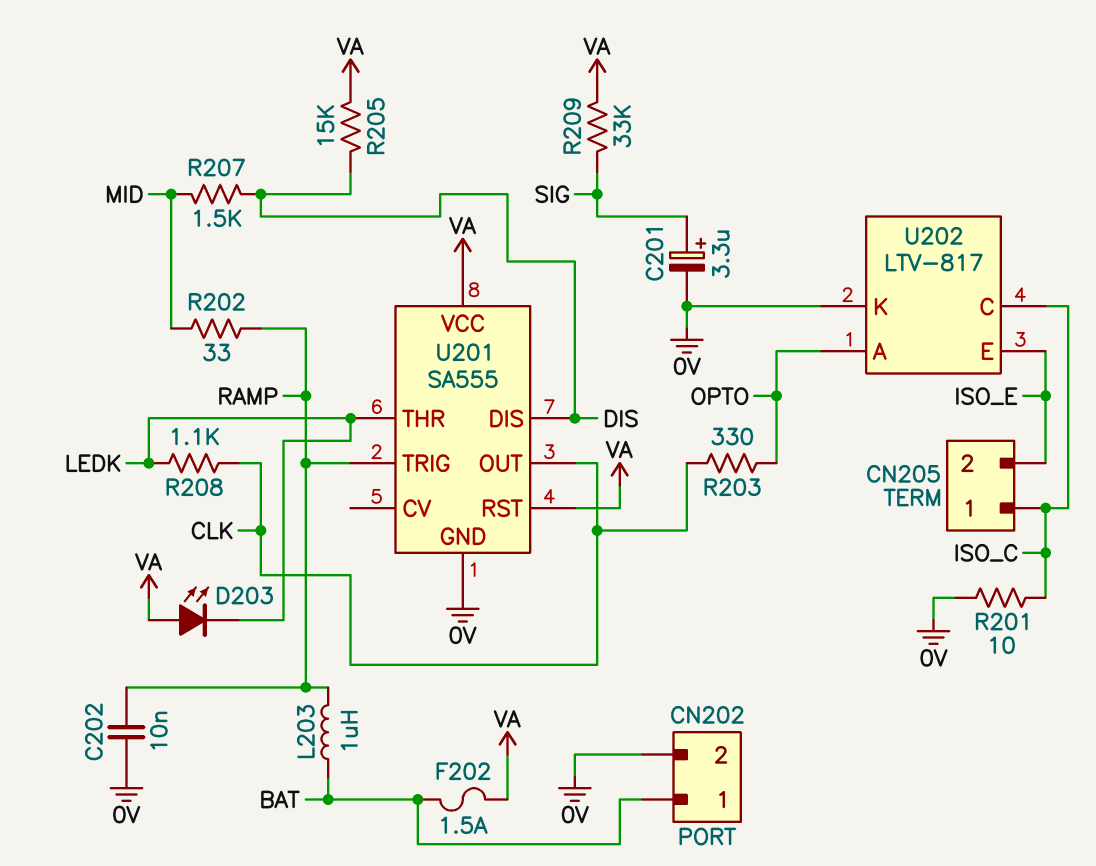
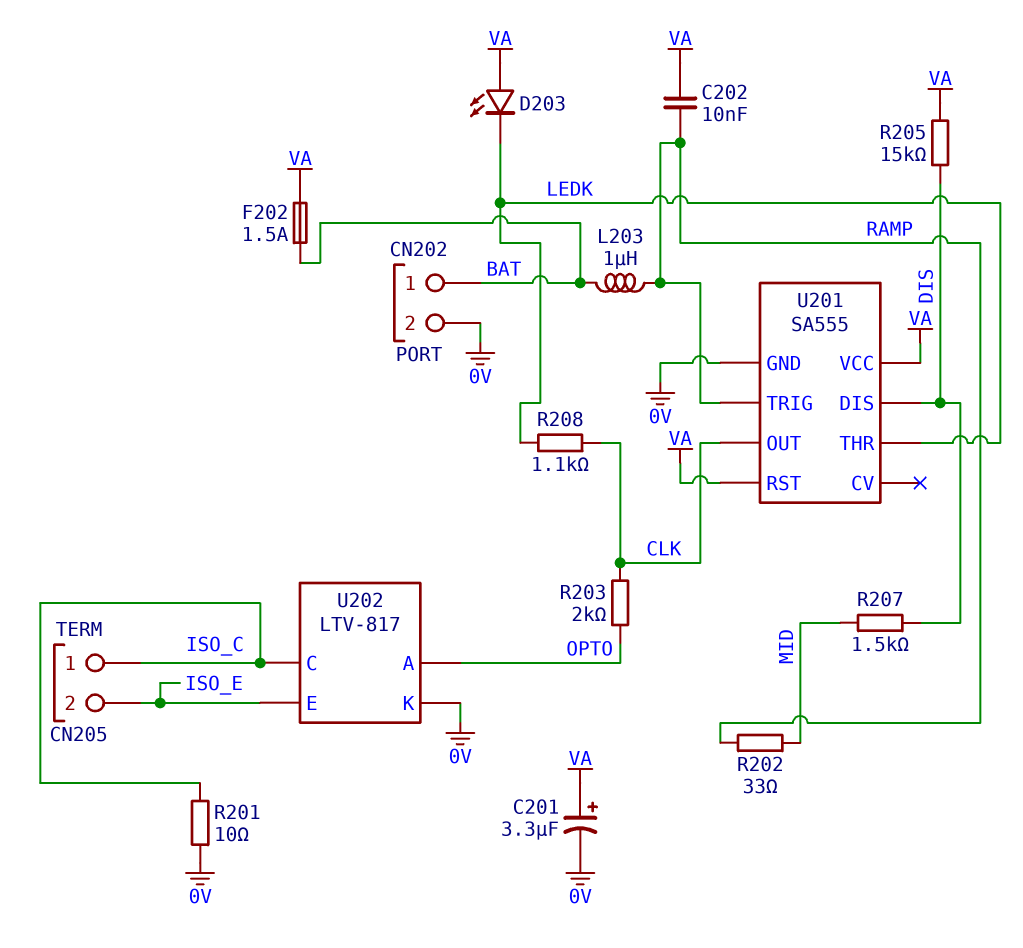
C201: 3.3uF (plus SIG, minus 0V) -> 3.3uF (plus VA, minus 0V)
C202: 10nF (0V, RAMP) -> 10nF (RAMP, VA)
R203: 330 (CLK, OPTO) -> 2k (CLK, OPTO)
R209: 33k (SIG, VA) -> none

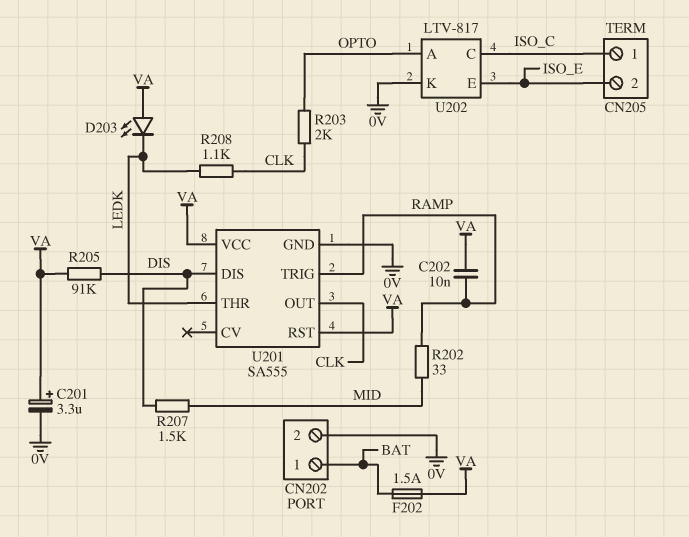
L203: 1uH (BAT, RAMP) -> none
R201: 10 (0V, ISO_C) -> none
R205: 15k (DIS, VA) -> 91k (DIS, VA)

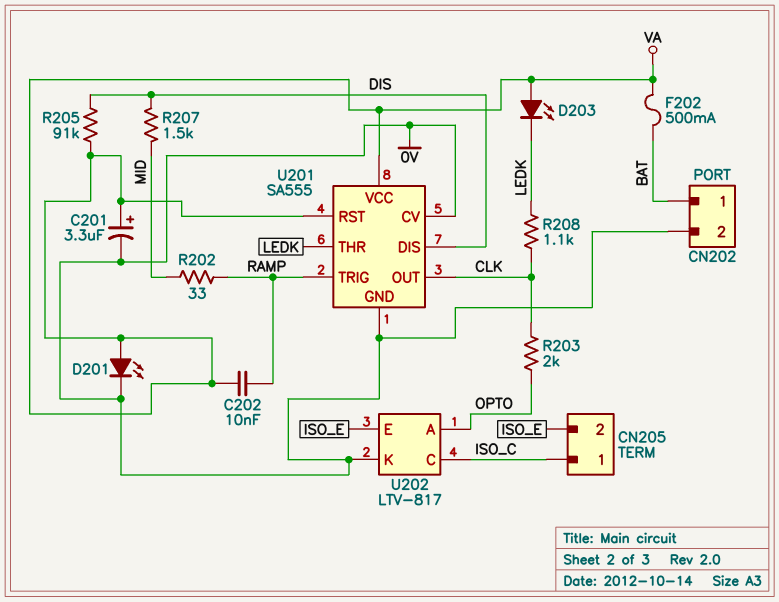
D201: none -> LED (A VA, K 0V)
F202: 1.5A (BAT, VA) -> 500mA (BAT, VA)
U201 pin CV: none -> 0V

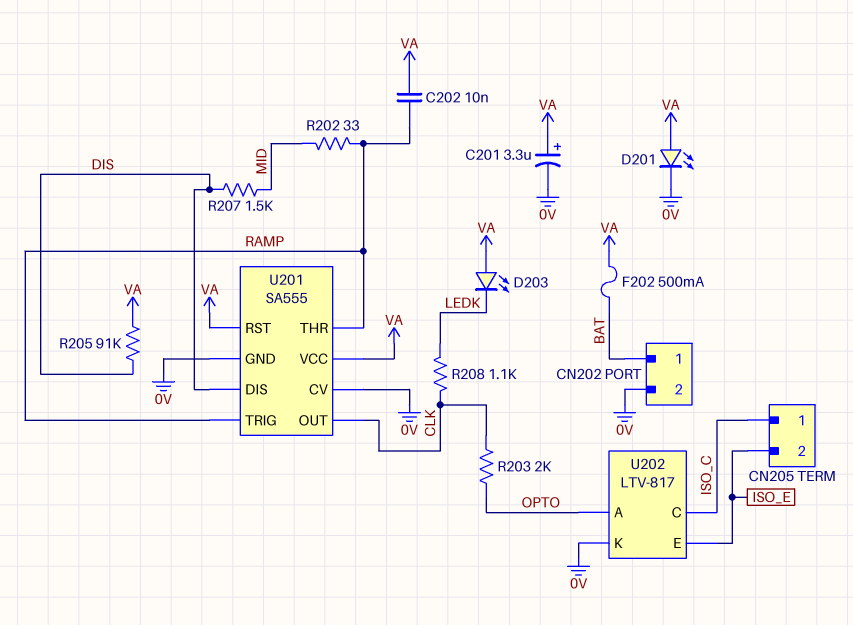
U201 pin THR: LEDK -> RAMP

